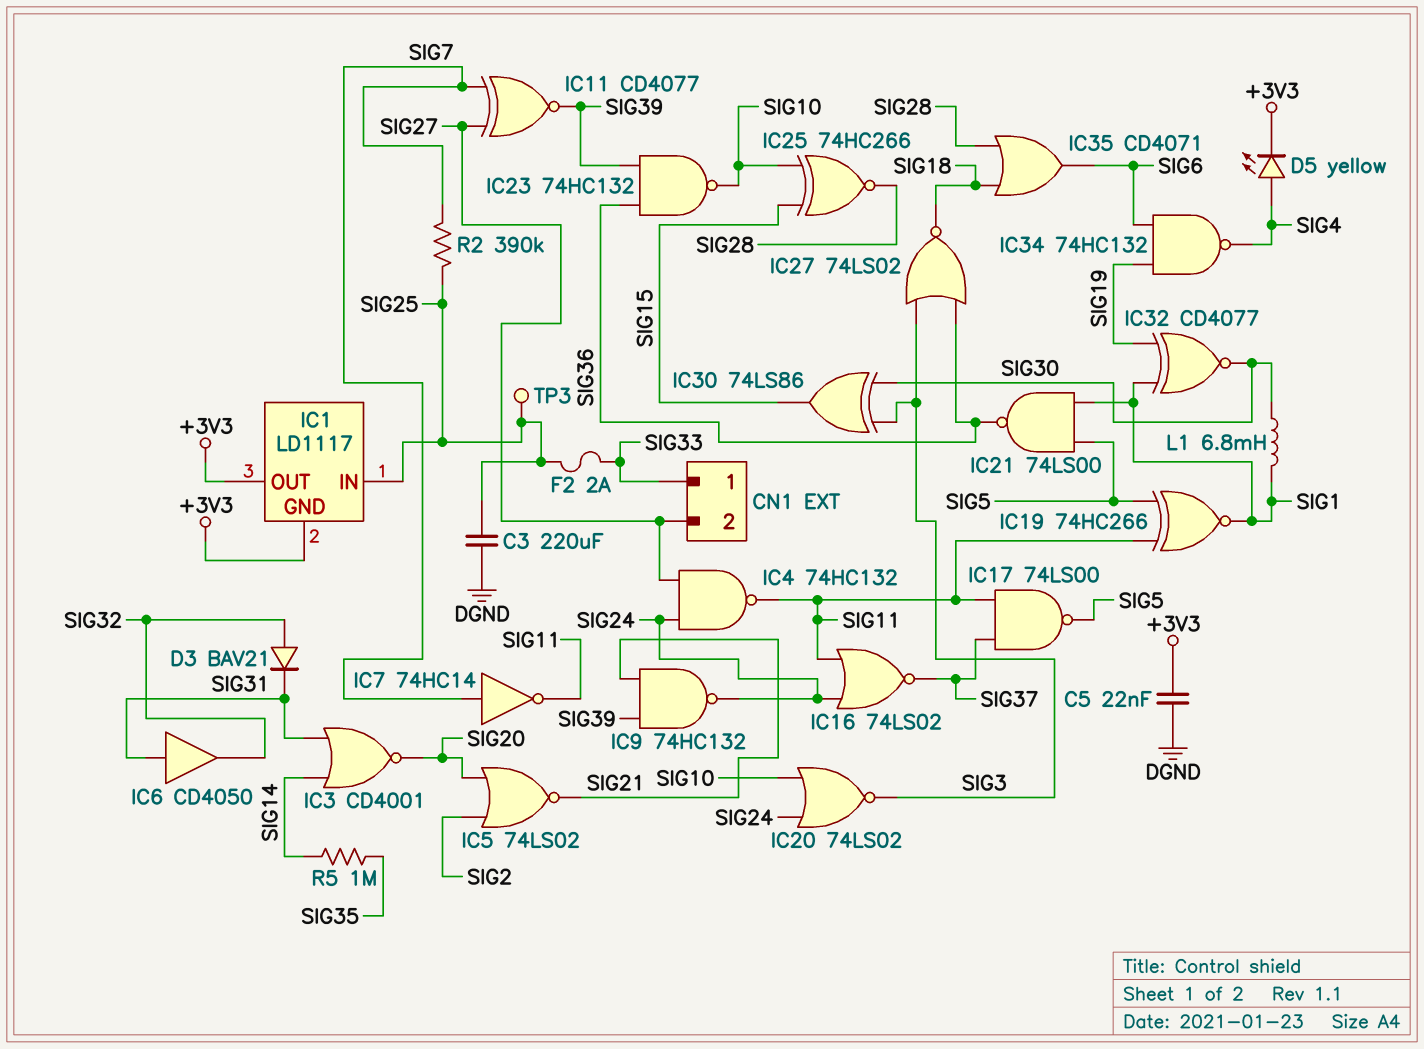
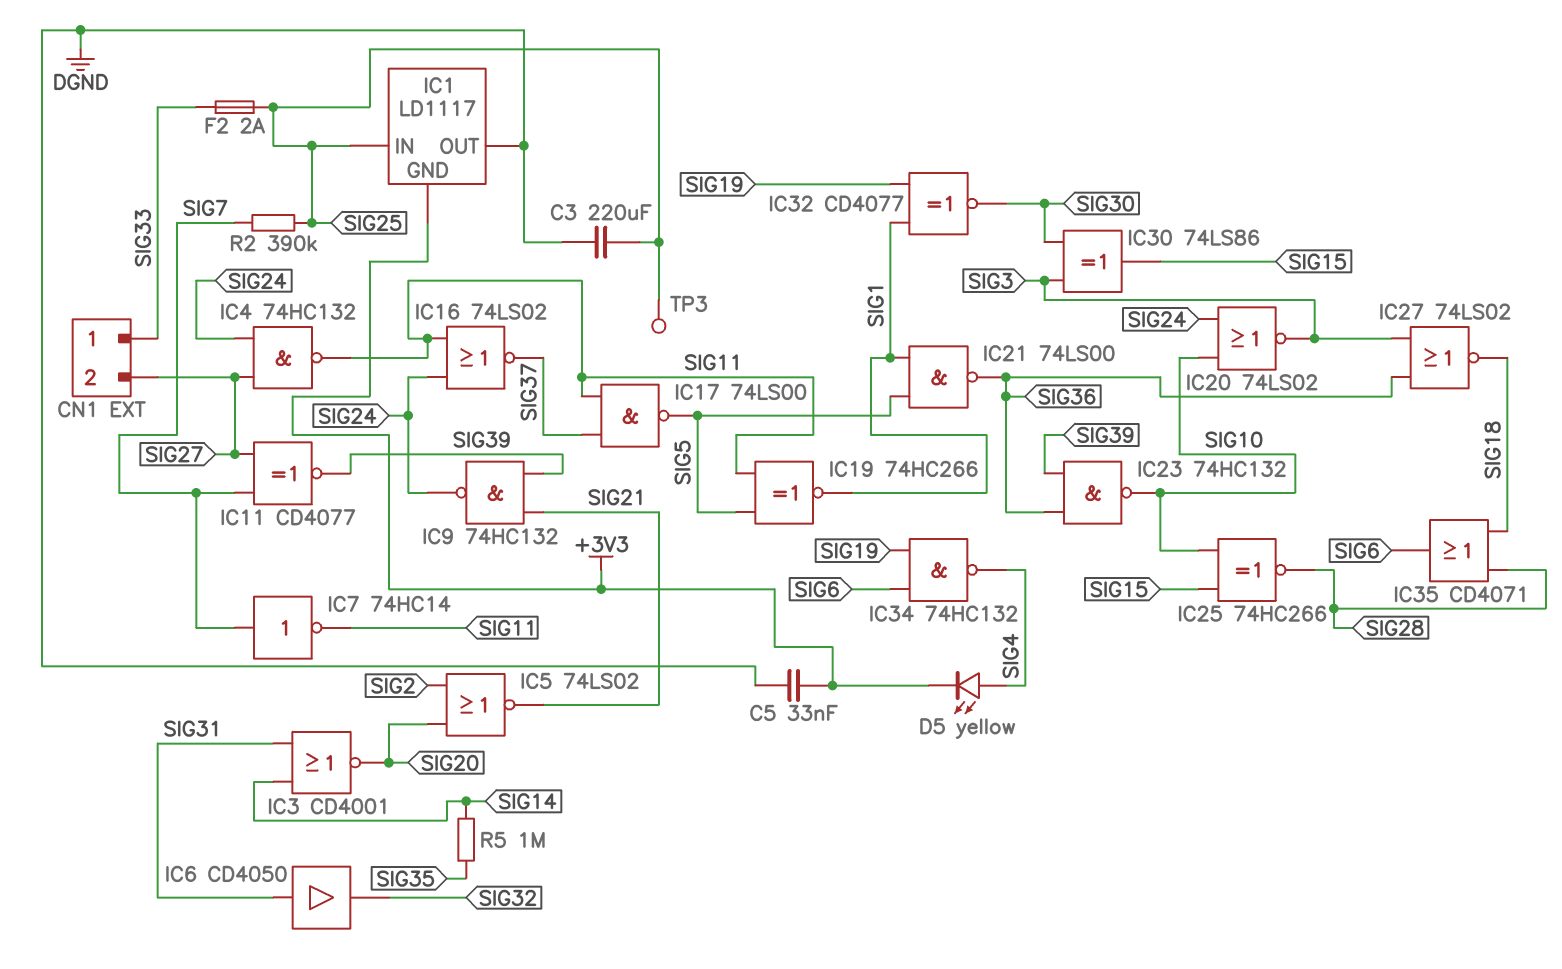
C5: 22nF (+3V3, DGND) -> 33nF (+3V3, DGND)
D3: diode BAV21 (A SIG32, K SIG31) -> none
IC1 pin OUT: +3V3 -> DGND
L1: 6.8mH (SIG1, SIG30) -> none

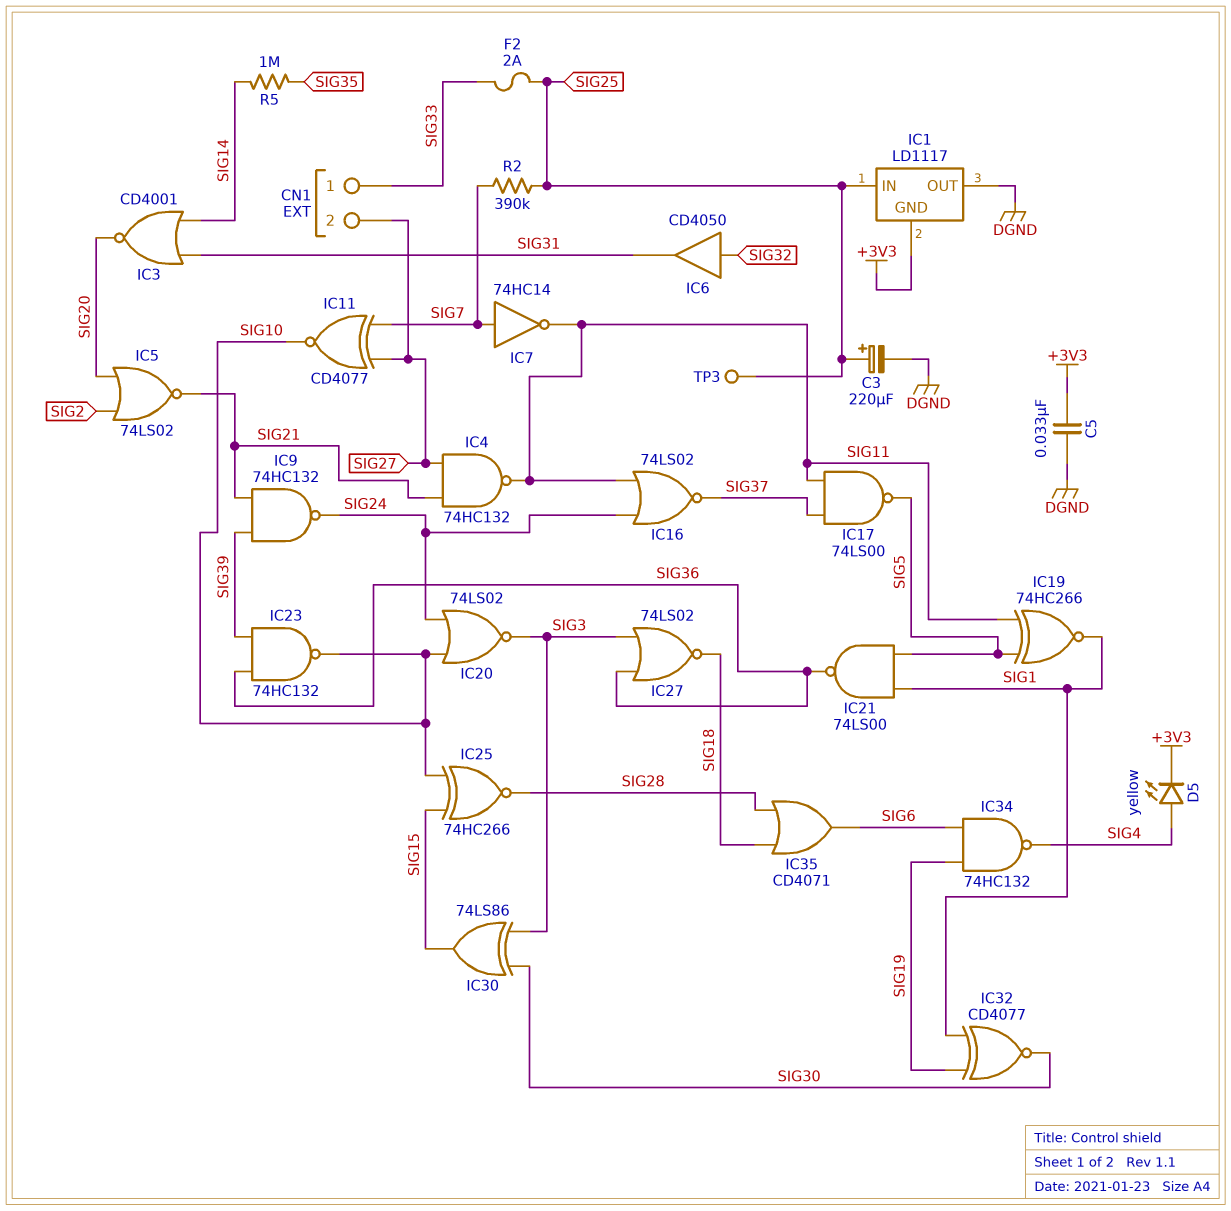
C3: 220uF (DGND, SIG25) -> 220uF (plus SIG25, minus DGND)
IC4: NAND 74HC132 (in SIG24, in SIG27, out SIG11) -> NAND 74HC132 (in SIG21, in SIG27, out SIG11)
IC6: buffer CD4050 (in SIG31, out SIG32) -> buffer CD4050 (in SIG32, out SIG31)
IC11: XNOR CD4077 (in SIG7, in SIG27, out SIG39) -> XNOR CD4077 (in SIG7, in SIG27, out SIG10)

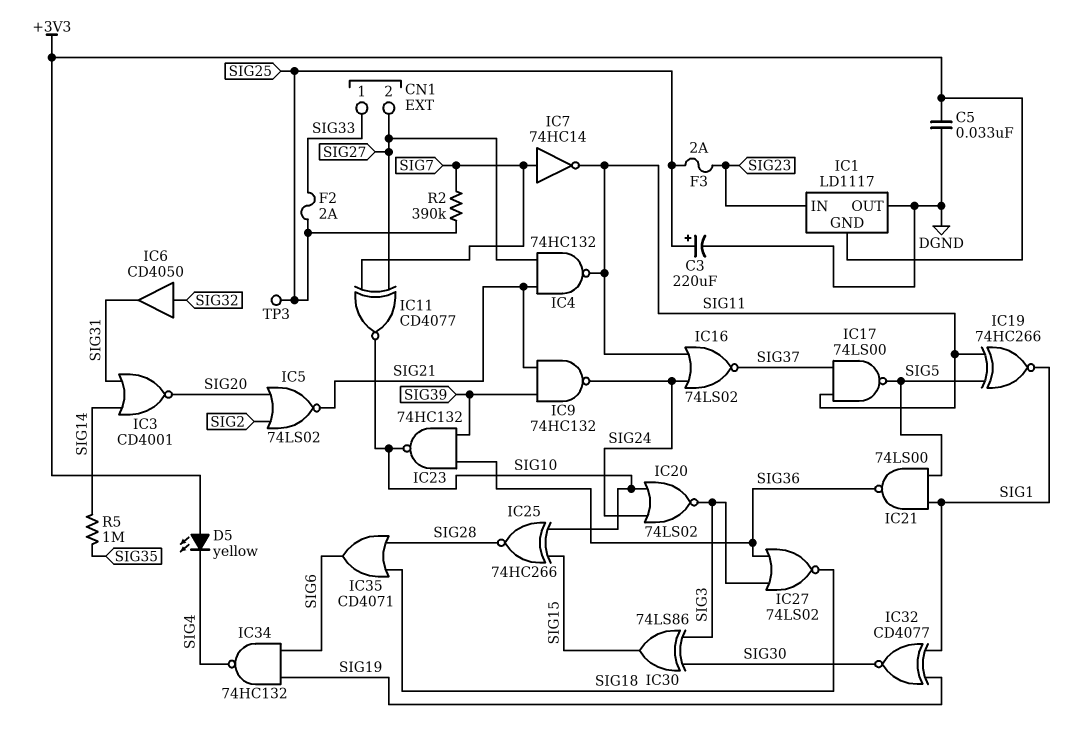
D5: LED yellow (A SIG4, K +3V3) -> LED yellow (A +3V3, K SIG4)
F3: none -> 2A (SIG23, SIG25)
IC1 pin IN: SIG25 -> SIG23

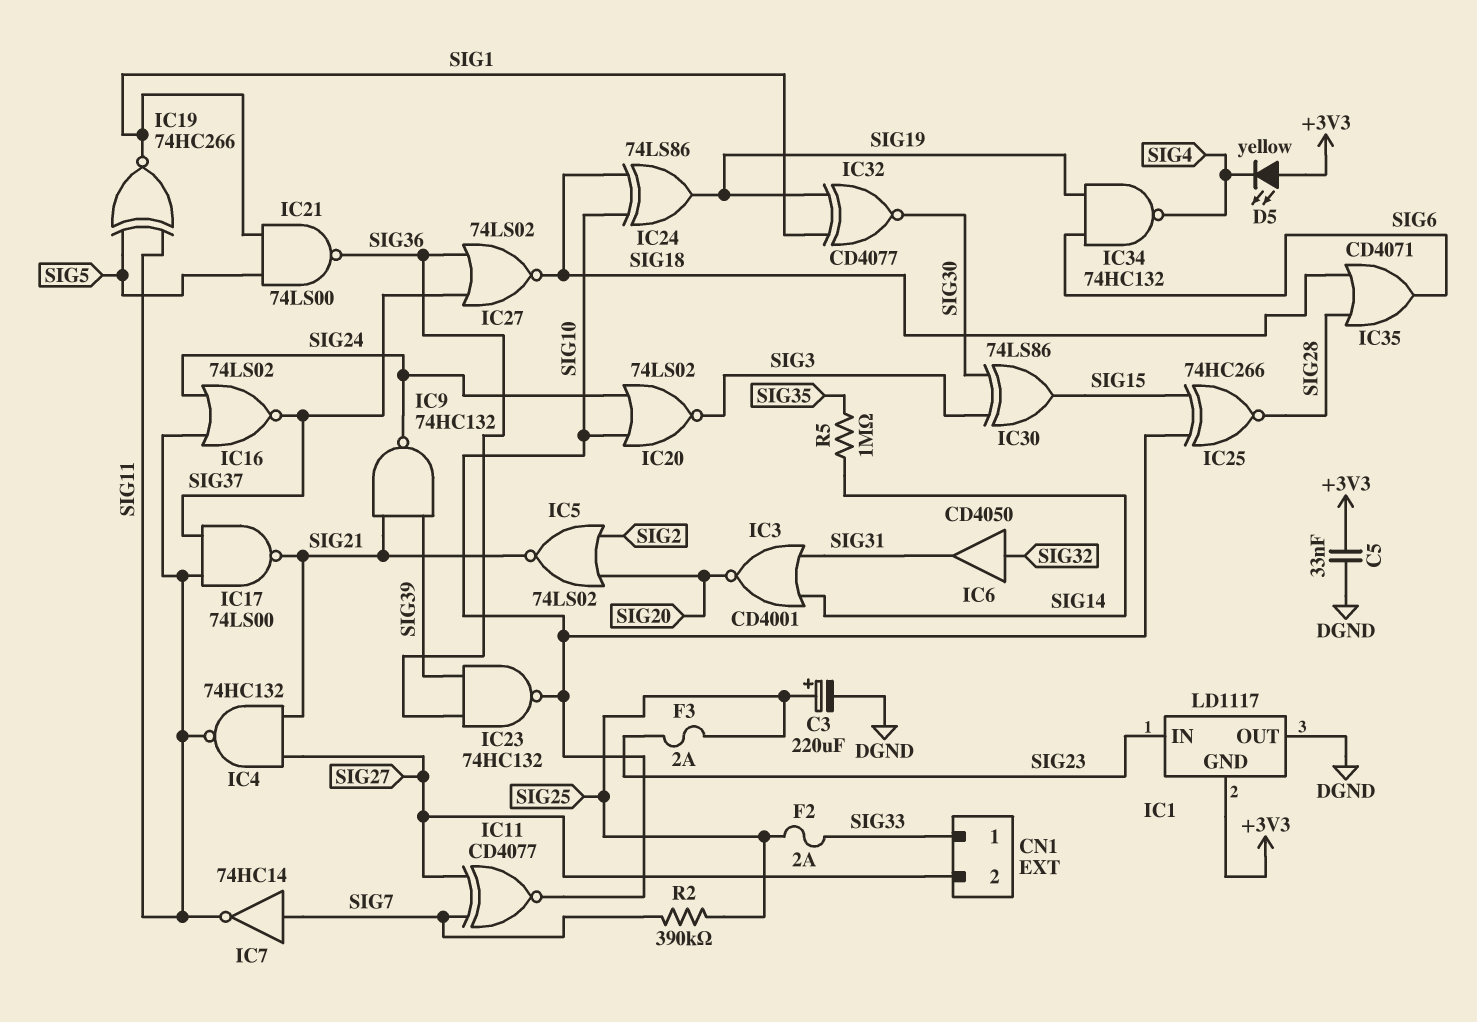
IC17: NAND 74LS00 (in SIG11, in SIG37, out SIG5) -> NAND 74LS00 (in SIG11, in SIG37, out SIG21)
IC24: none -> XOR 74LS86 (in SIG10, in SIG18, out SIG19)
IC27: NOR 74LS02 (in SIG3, in SIG36, out SIG18) -> NOR 74LS02 (in SIG36, in SIG37, out SIG18)
TP3: test point (SIG25) -> none

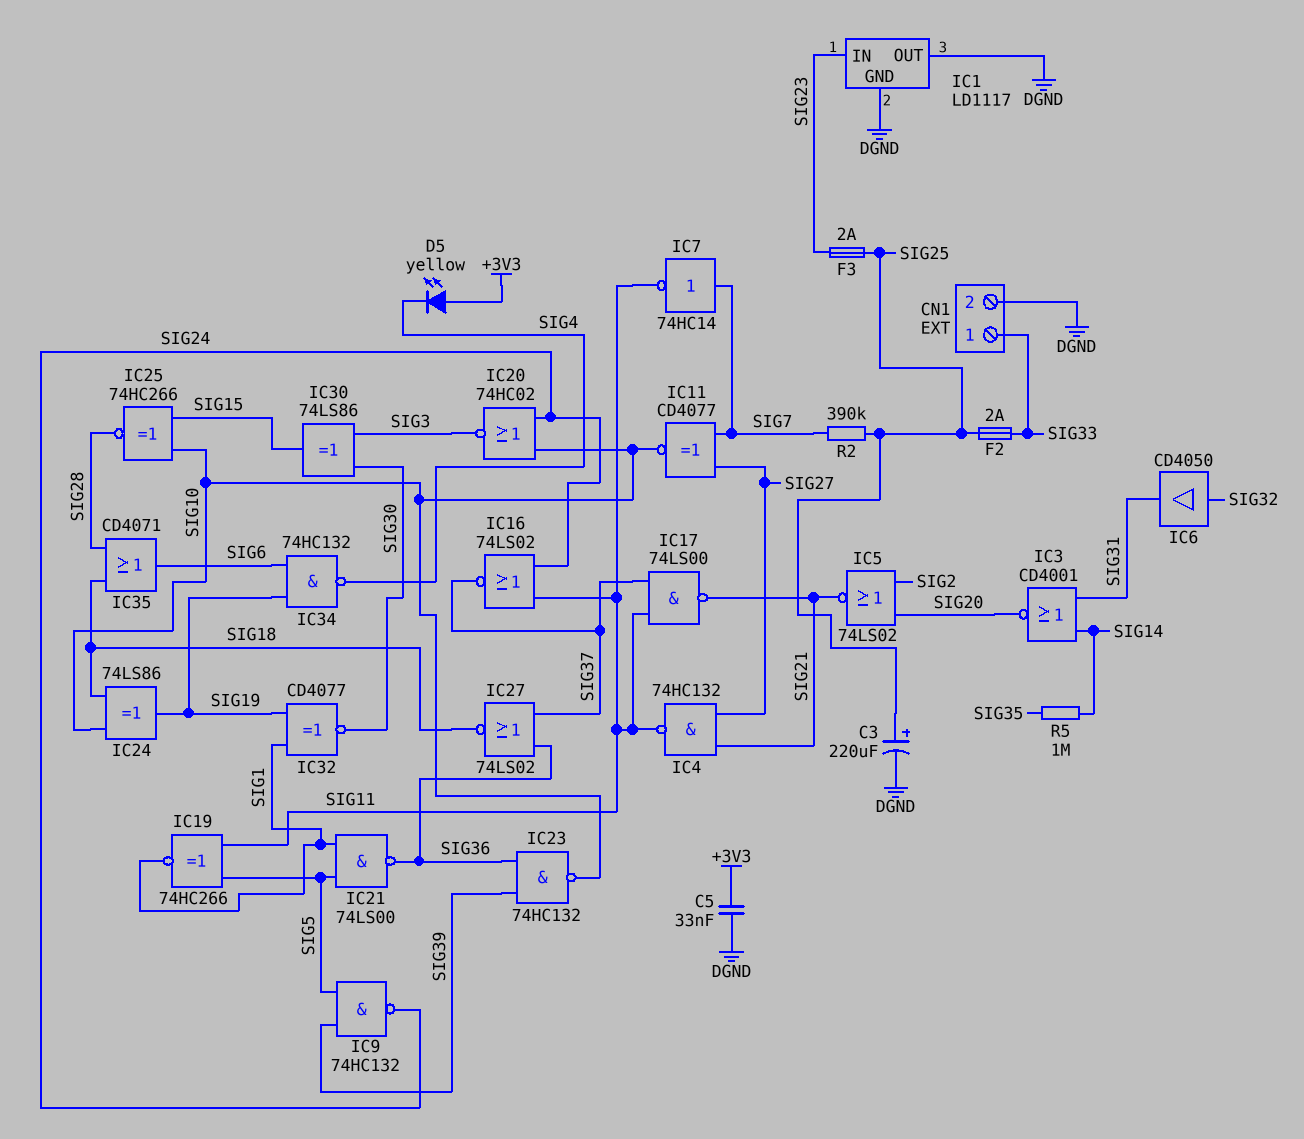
CN1 pin 2: SIG27 -> DGND
IC1 pin GND: +3V3 -> DGND
IC9: NAND 74HC132 (in SIG21, in SIG39, out SIG24) -> NAND 74HC132 (in SIG5, in SIG39, out SIG24)
IC20: NOR 74LS02 (in SIG10, in SIG24, out SIG3) -> NOR 74HC02 (in SIG10, in SIG24, out SIG3)

